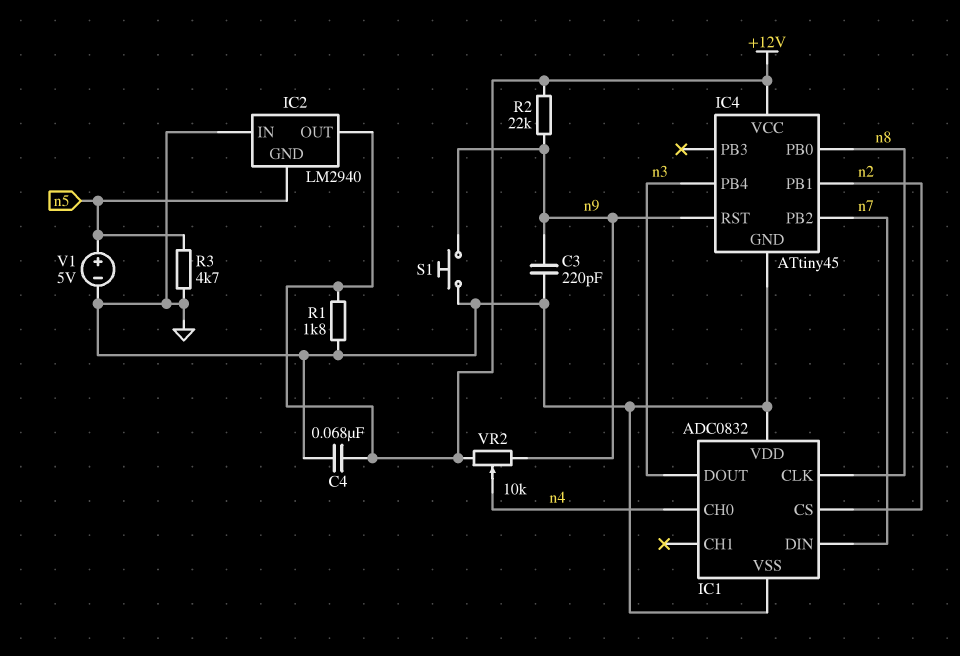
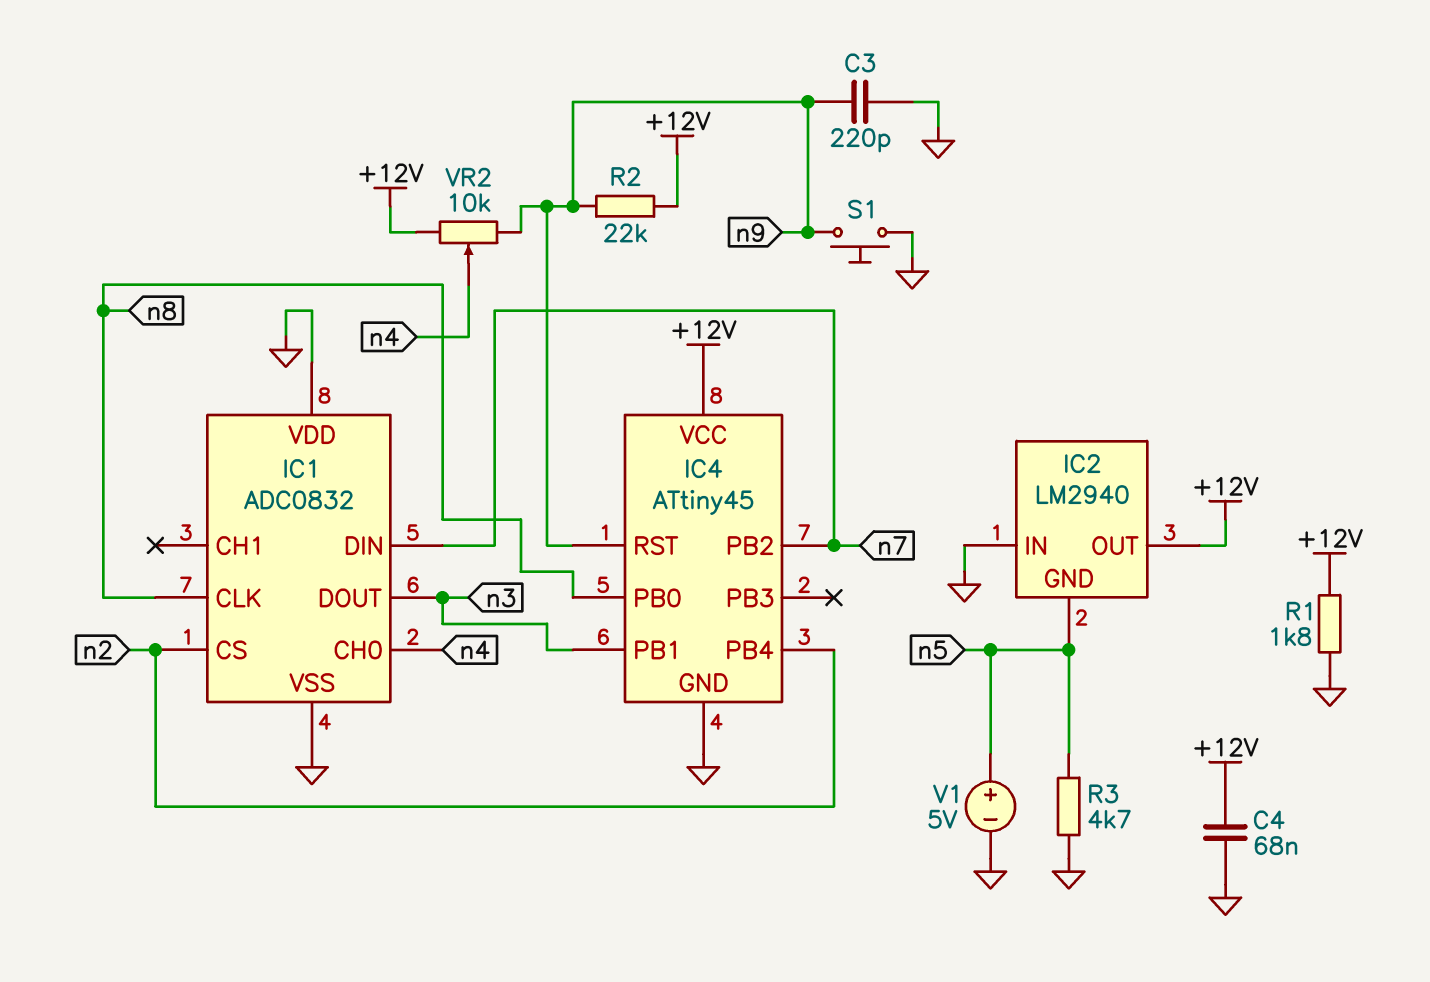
IC4 pin PB1: n2 -> n3
IC4 pin PB4: n3 -> n2

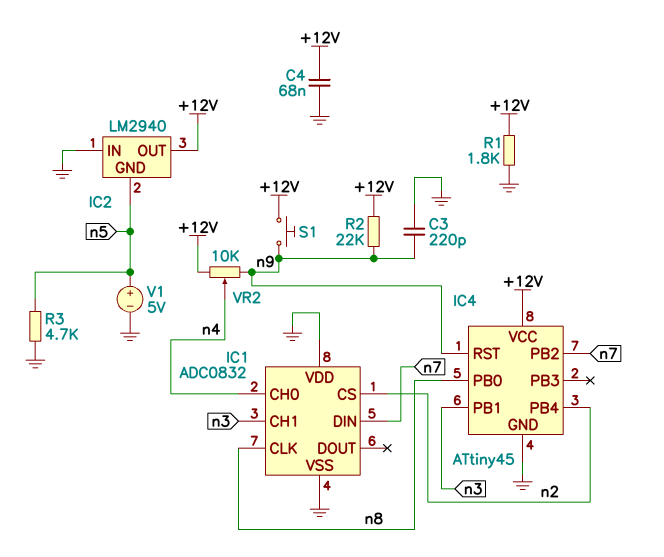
IC1 pin CH1: none -> n3
IC1 pin DOUT: n3 -> none
S1: button (GND, n9) -> button (+12V, n9)

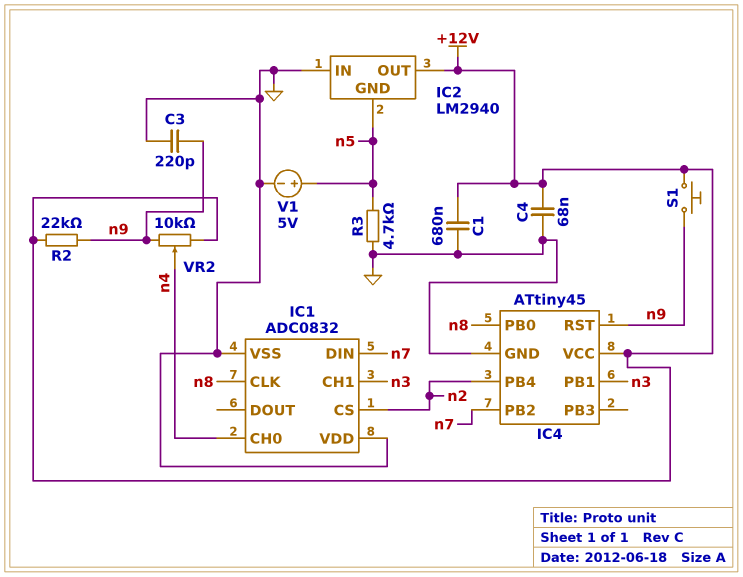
C1: none -> 680nF (+12V, GND)
R1: 1.8k (+12V, GND) -> none

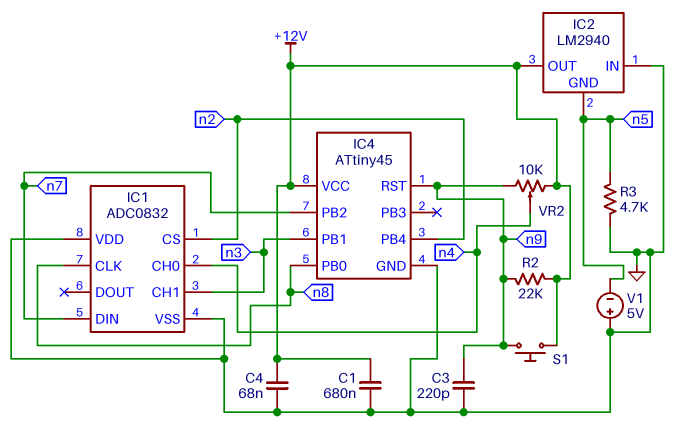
V1: 5V (plus n5, minus GND) -> 5V (plus GND, minus n5)

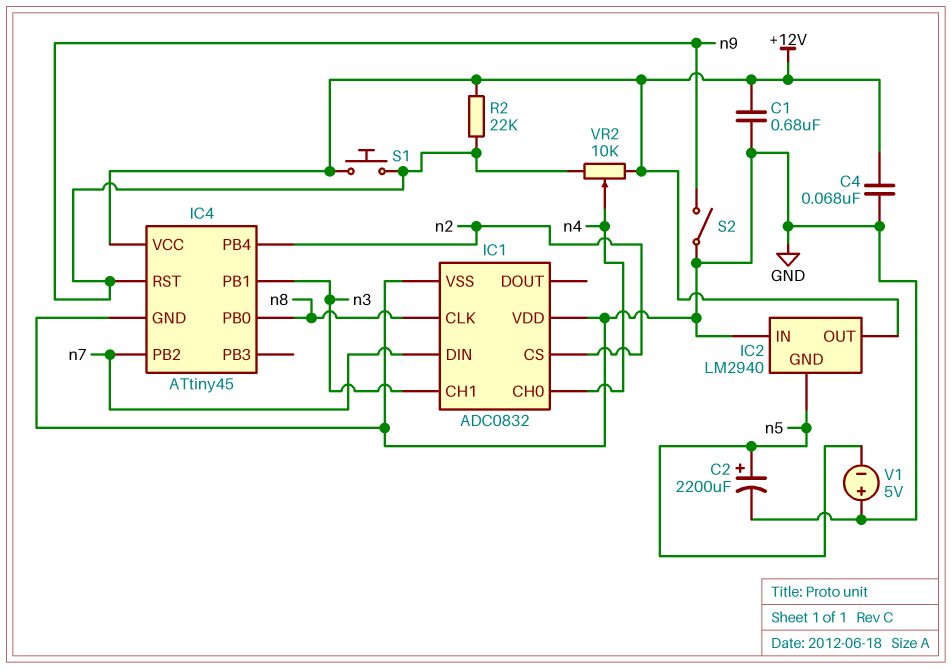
C2: none -> 2200uF (plus n5, minus GND)
C3: 220pF (GND, n9) -> none
R3: 4.7k (GND, n5) -> none
S2: none -> switch (GND, n9)

